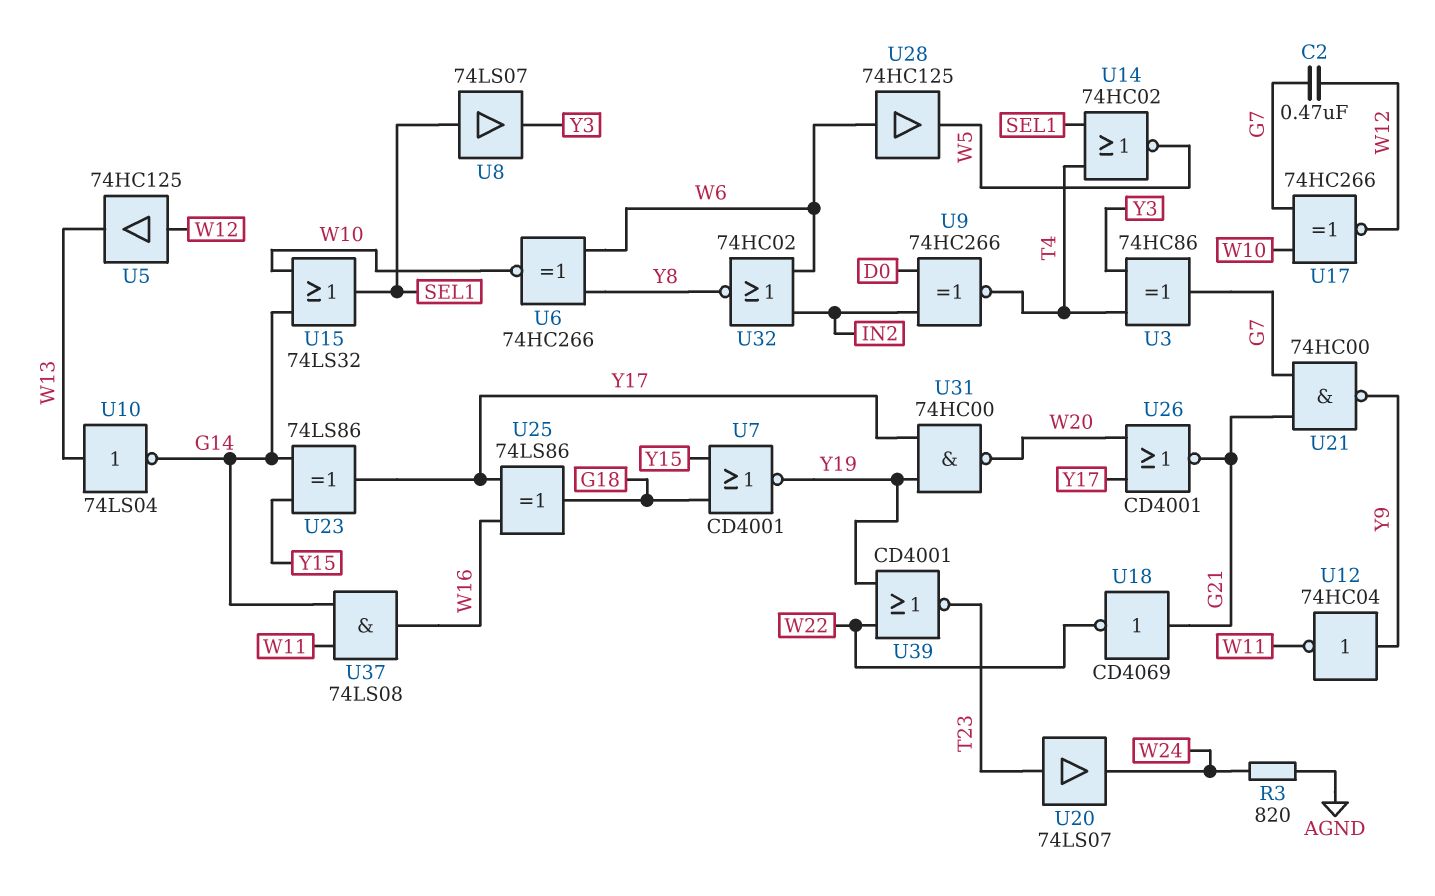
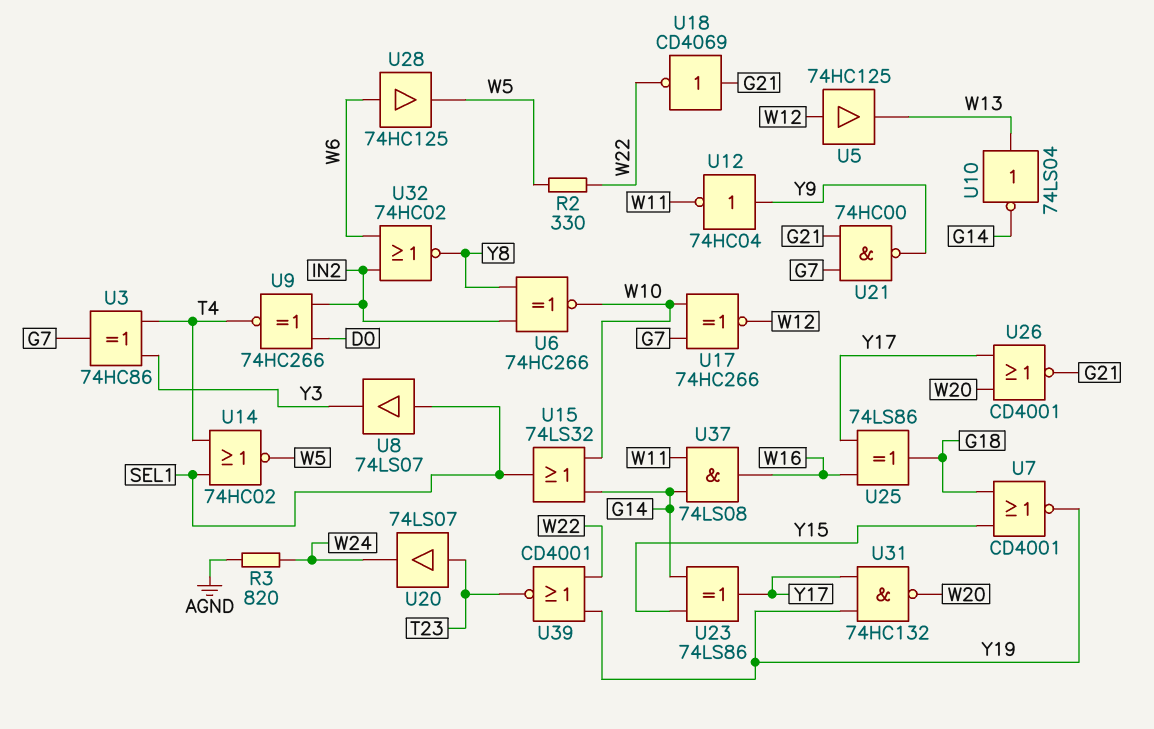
C2: 470nF (G7, W12) -> none
R2: none -> 330 (W5, W22)
U6: XNOR 74HC266 (in W6, in Y8, out W10) -> XNOR 74HC266 (in IN2, in Y8, out W10)
U31: NAND 74HC00 (in Y17, in Y19, out W20) -> NAND 74HC132 (in Y17, in Y19, out W20)

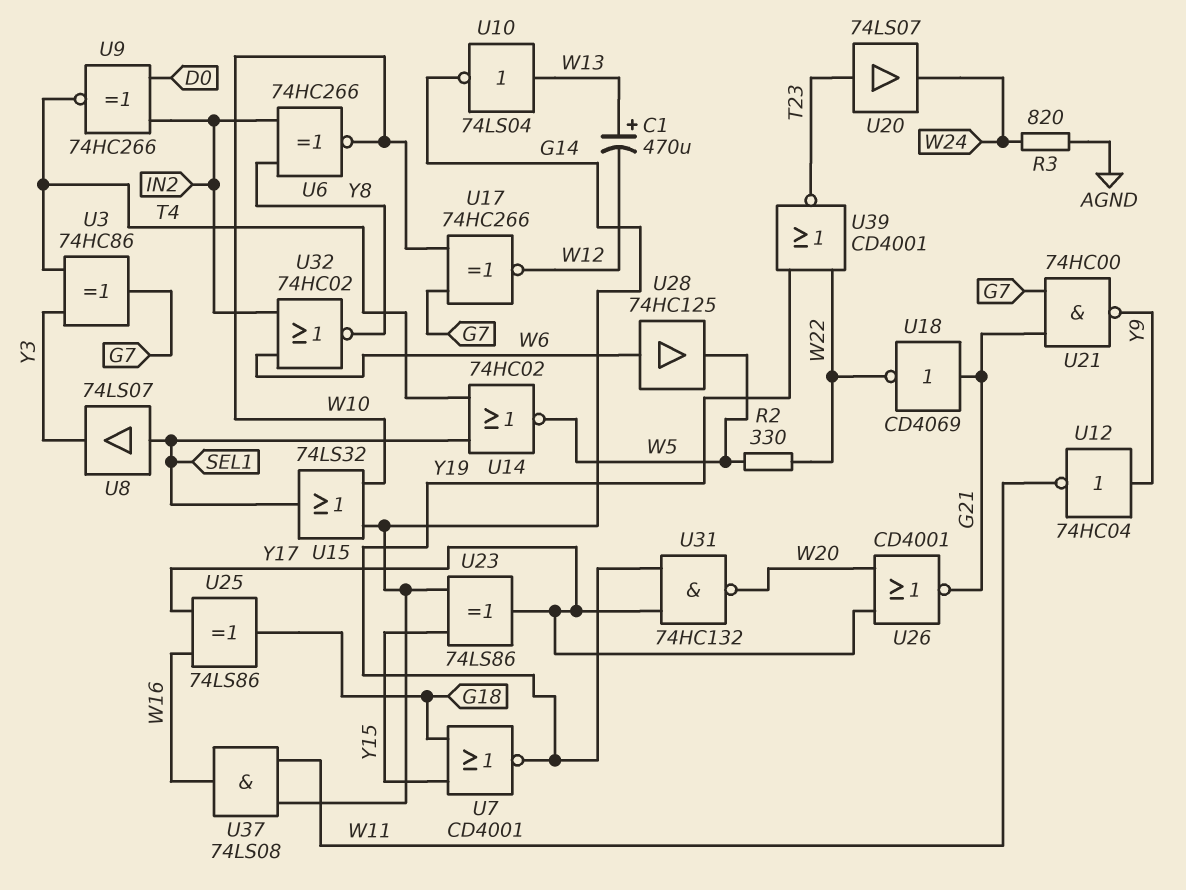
C1: none -> 470uF (plus W13, minus W12)
U5: buffer 74HC125 (in W12, out W13) -> none

